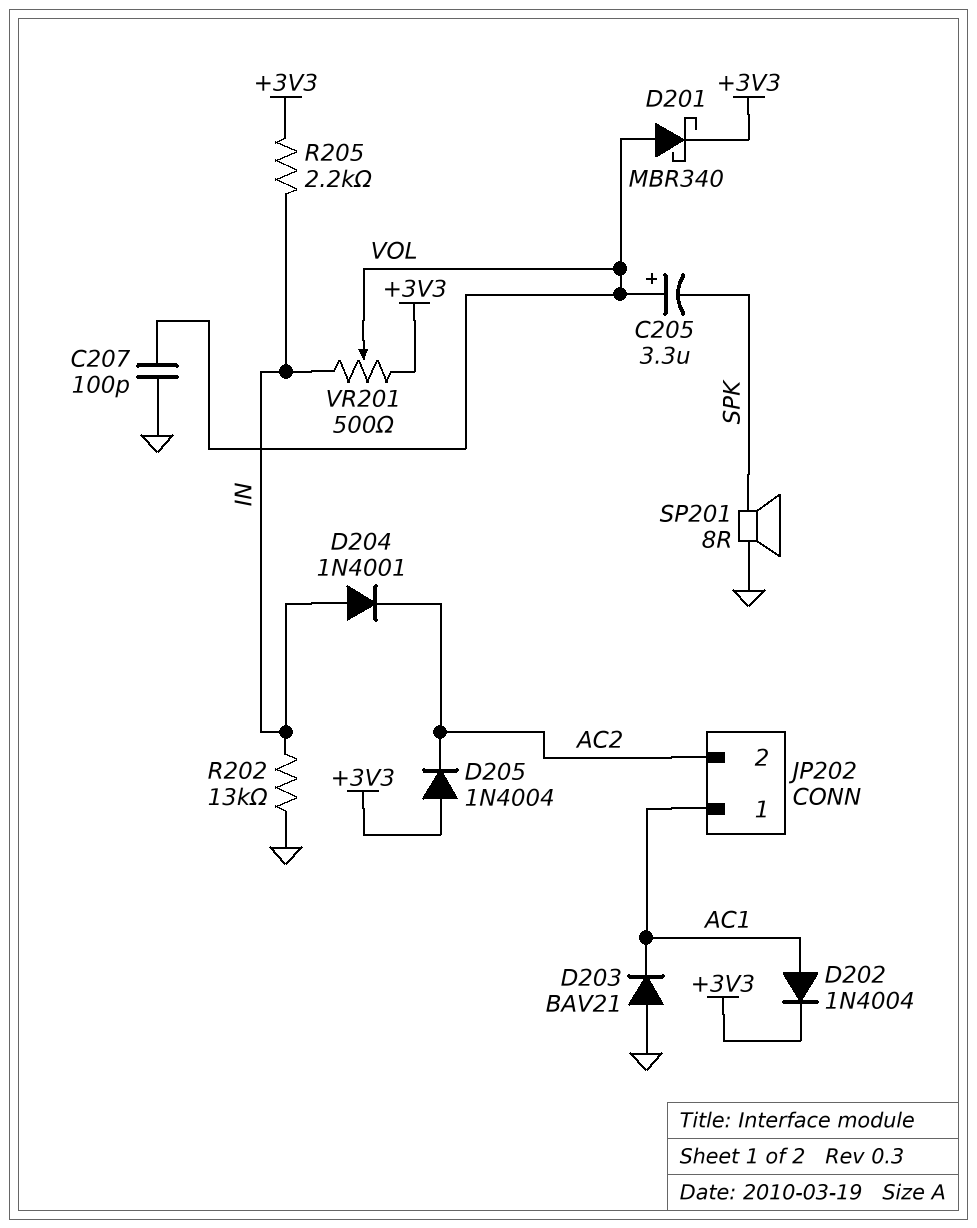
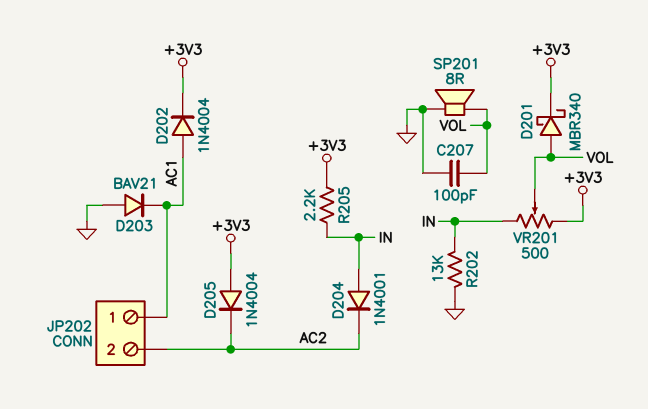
C205: 3.3uF (plus VOL, minus SPK) -> none
SP201: speaker 8R (GND, SPK) -> speaker 8R (GND, VOL)

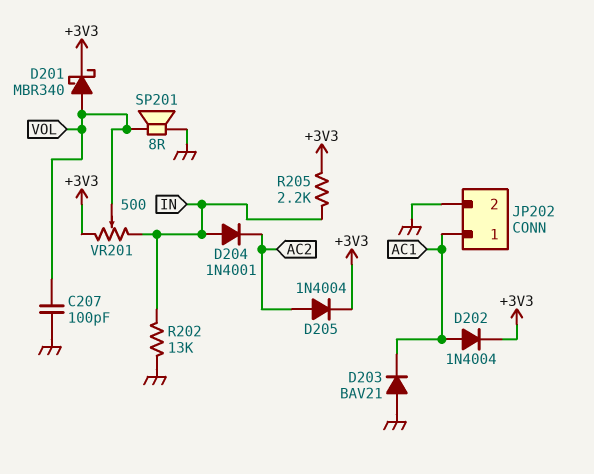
D205: diode 1N4004 (A +3V3, K AC2) -> diode 1N4004 (A AC2, K +3V3)
JP202 pin 2: AC2 -> GND

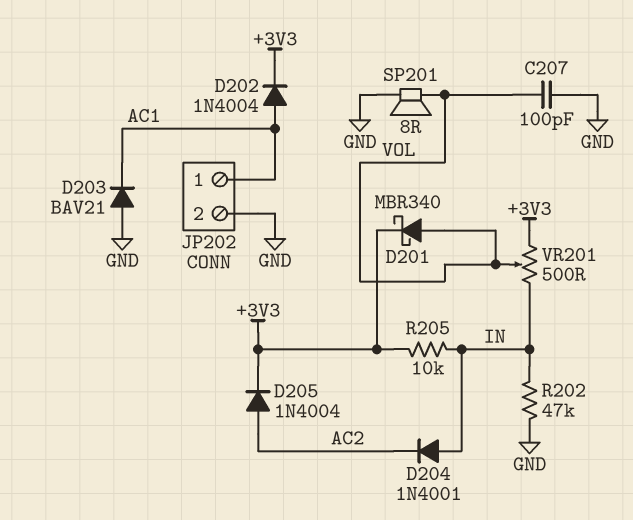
R202: 13k (GND, IN) -> 47k (GND, IN)
R205: 2.2k (+3V3, IN) -> 10k (+3V3, IN)

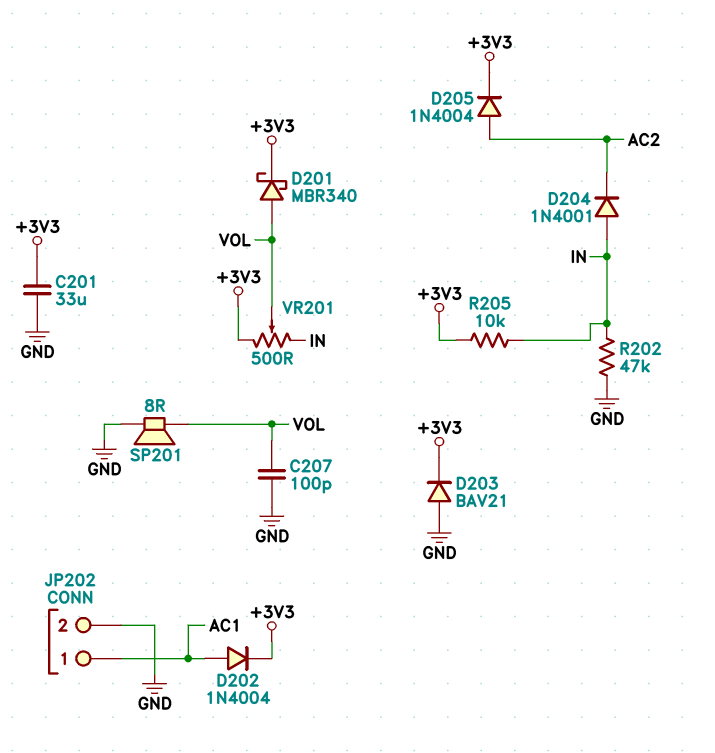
C201: none -> 33uF (+3V3, GND)
D203: diode BAV21 (A GND, K AC1) -> diode BAV21 (A GND, K +3V3)

